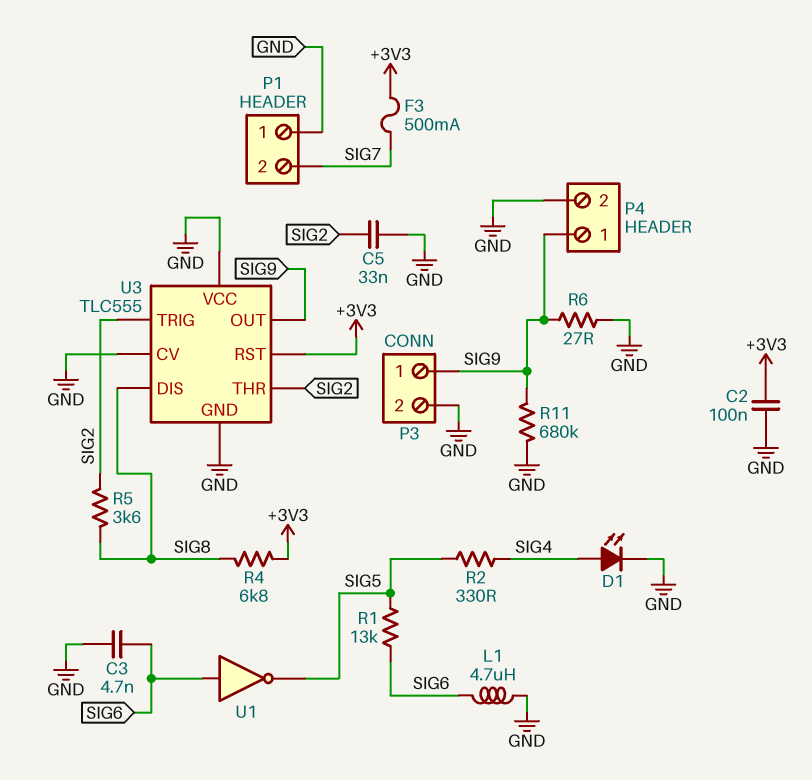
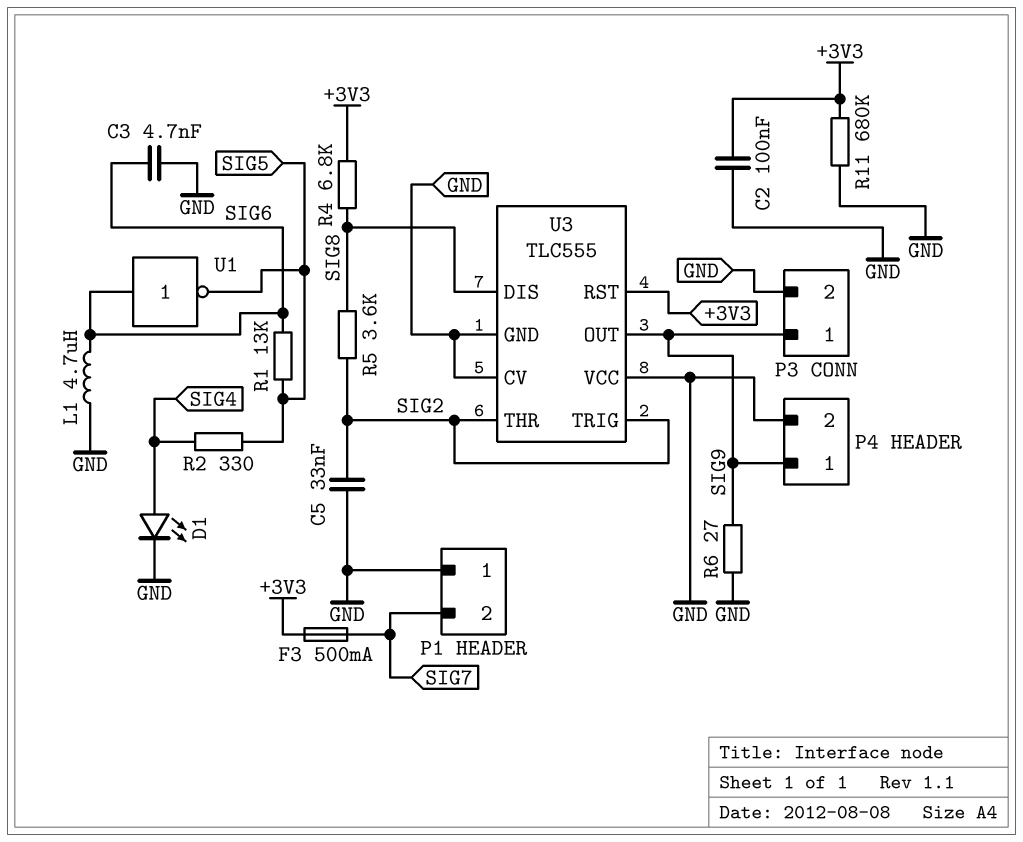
R11: 680k (GND, SIG9) -> 680k (+3V3, GND)

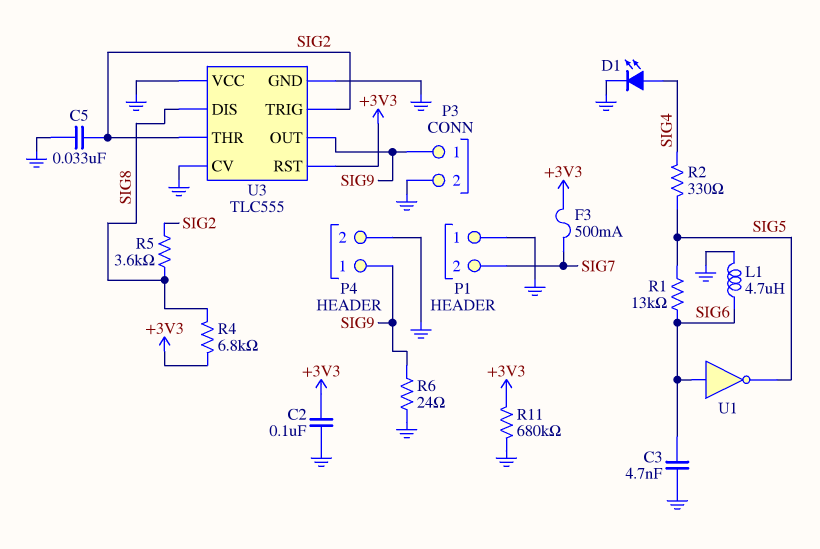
R6: 27 (GND, SIG9) -> 24 (GND, SIG9)

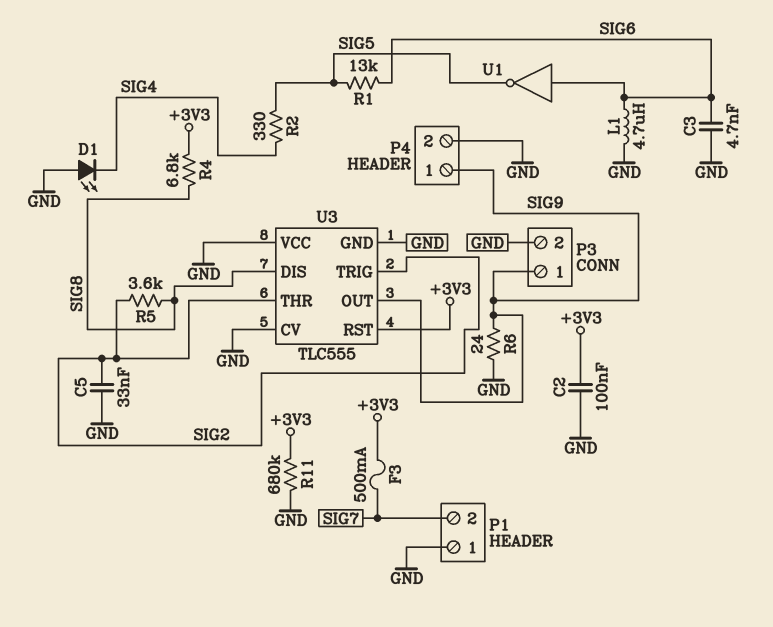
D1: LED (A SIG4, K GND) -> LED (A GND, K SIG4)

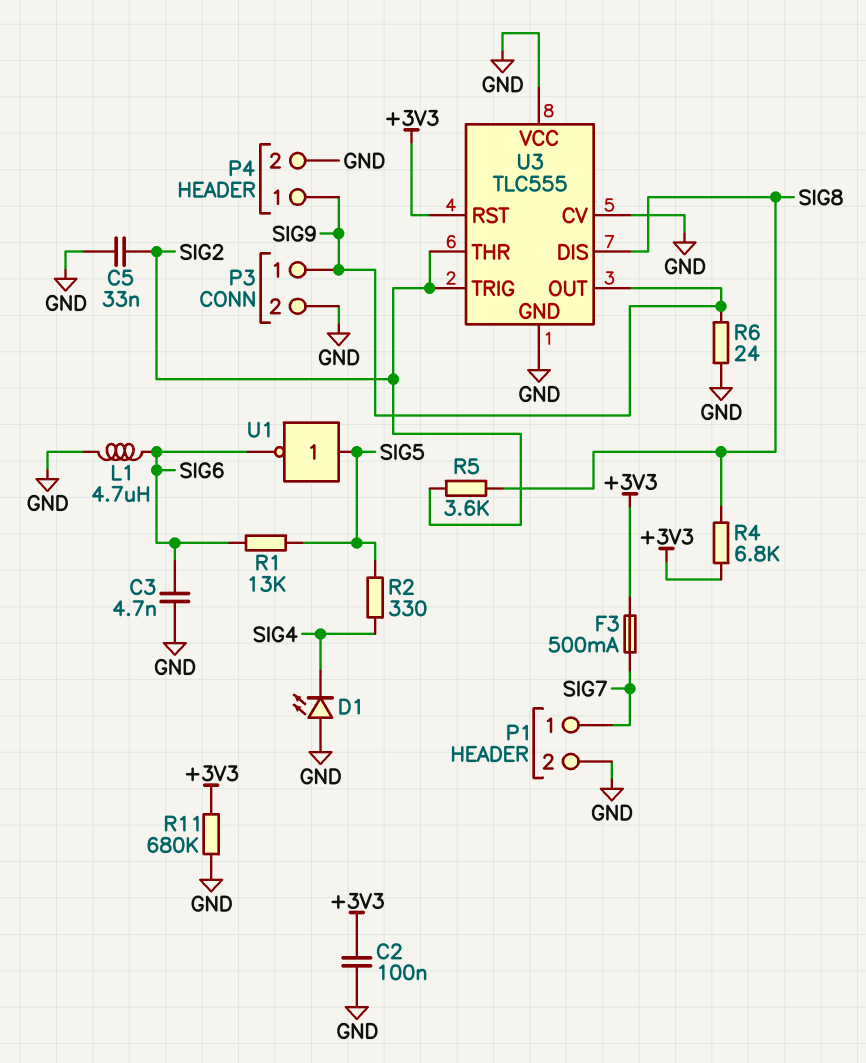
P1 pin 1: GND -> SIG7
P1 pin 2: SIG7 -> GND
U1: NOT (in SIG6, out SIG5) -> NOT (in SIG5, out SIG6)

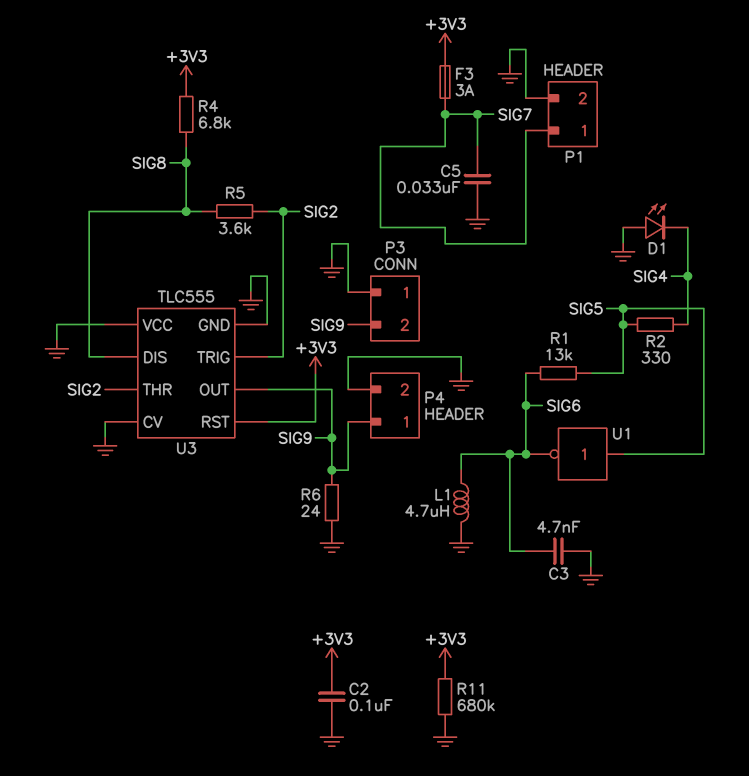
C5: 33nF (GND, SIG2) -> 33nF (GND, SIG7)
F3: 500mA (+3V3, SIG7) -> 3A (+3V3, SIG7)
P3 pin 1: SIG9 -> GND
P3 pin 2: GND -> SIG9

